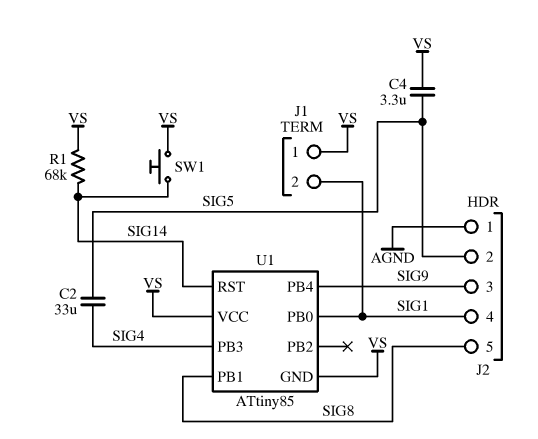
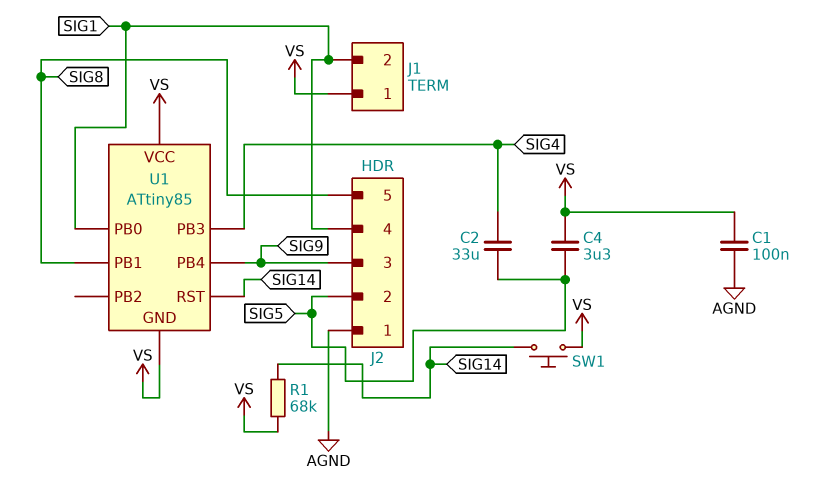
C1: none -> 100nF (AGND, VS)

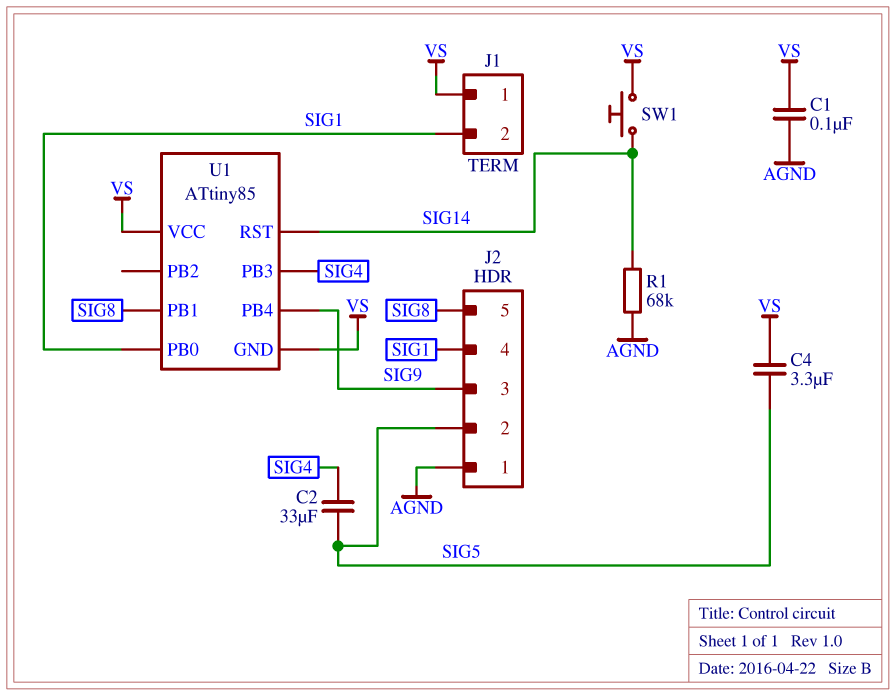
R1: 68k (SIG14, VS) -> 68k (AGND, SIG14)

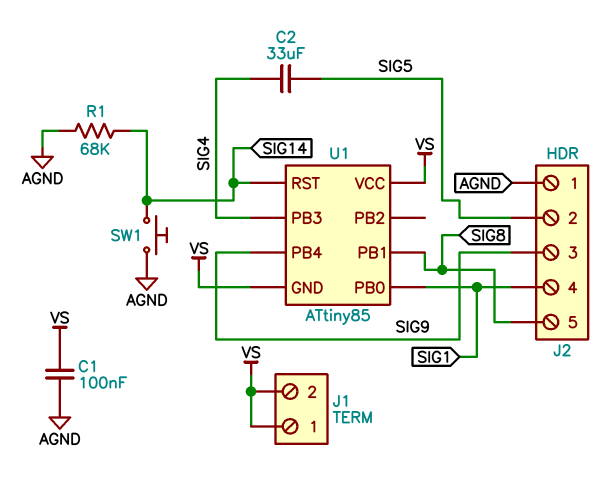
C4: 3.3uF (SIG5, VS) -> none
J1 pin 2: SIG1 -> VS
SW1: button (SIG14, VS) -> button (AGND, SIG14)

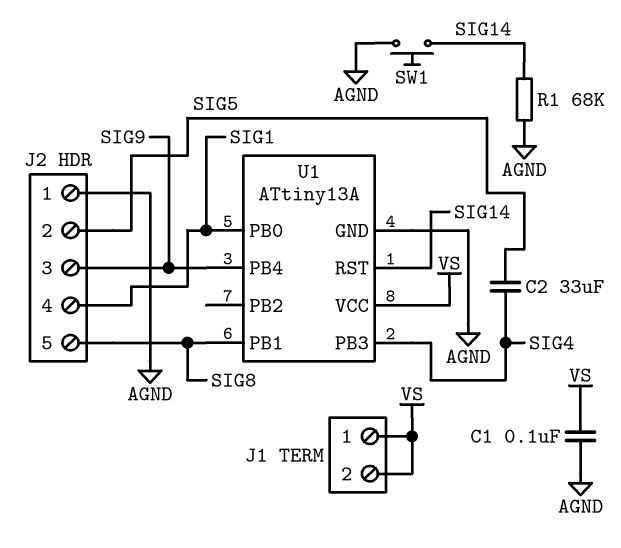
U1: ATtiny85 -> ATtiny13A
U1 pin GND: VS -> AGND

